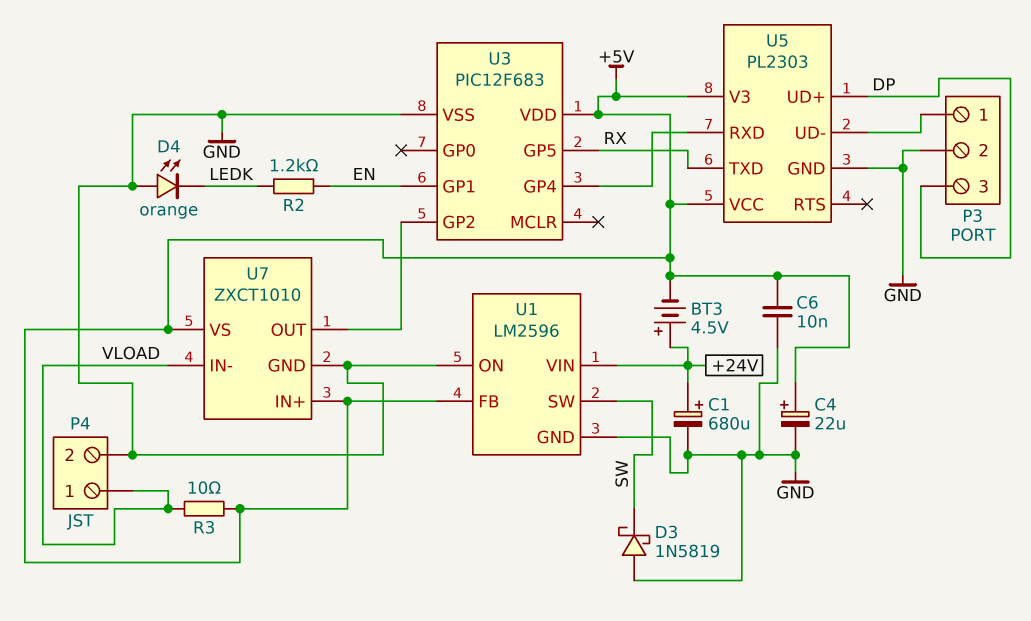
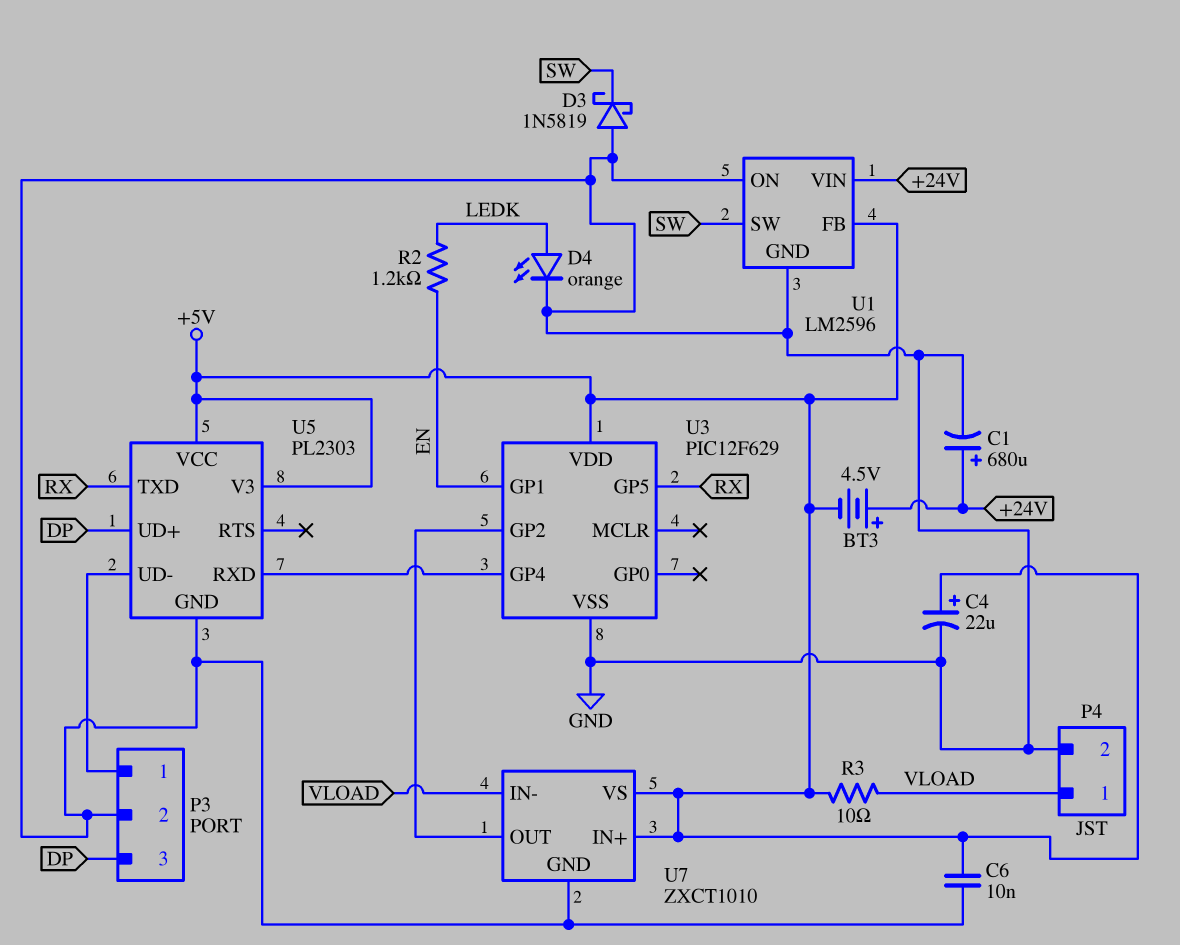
D4: LED orange (A GND, K LEDK) -> LED orange (A LEDK, K GND)
U3: PIC12F683 -> PIC12F629

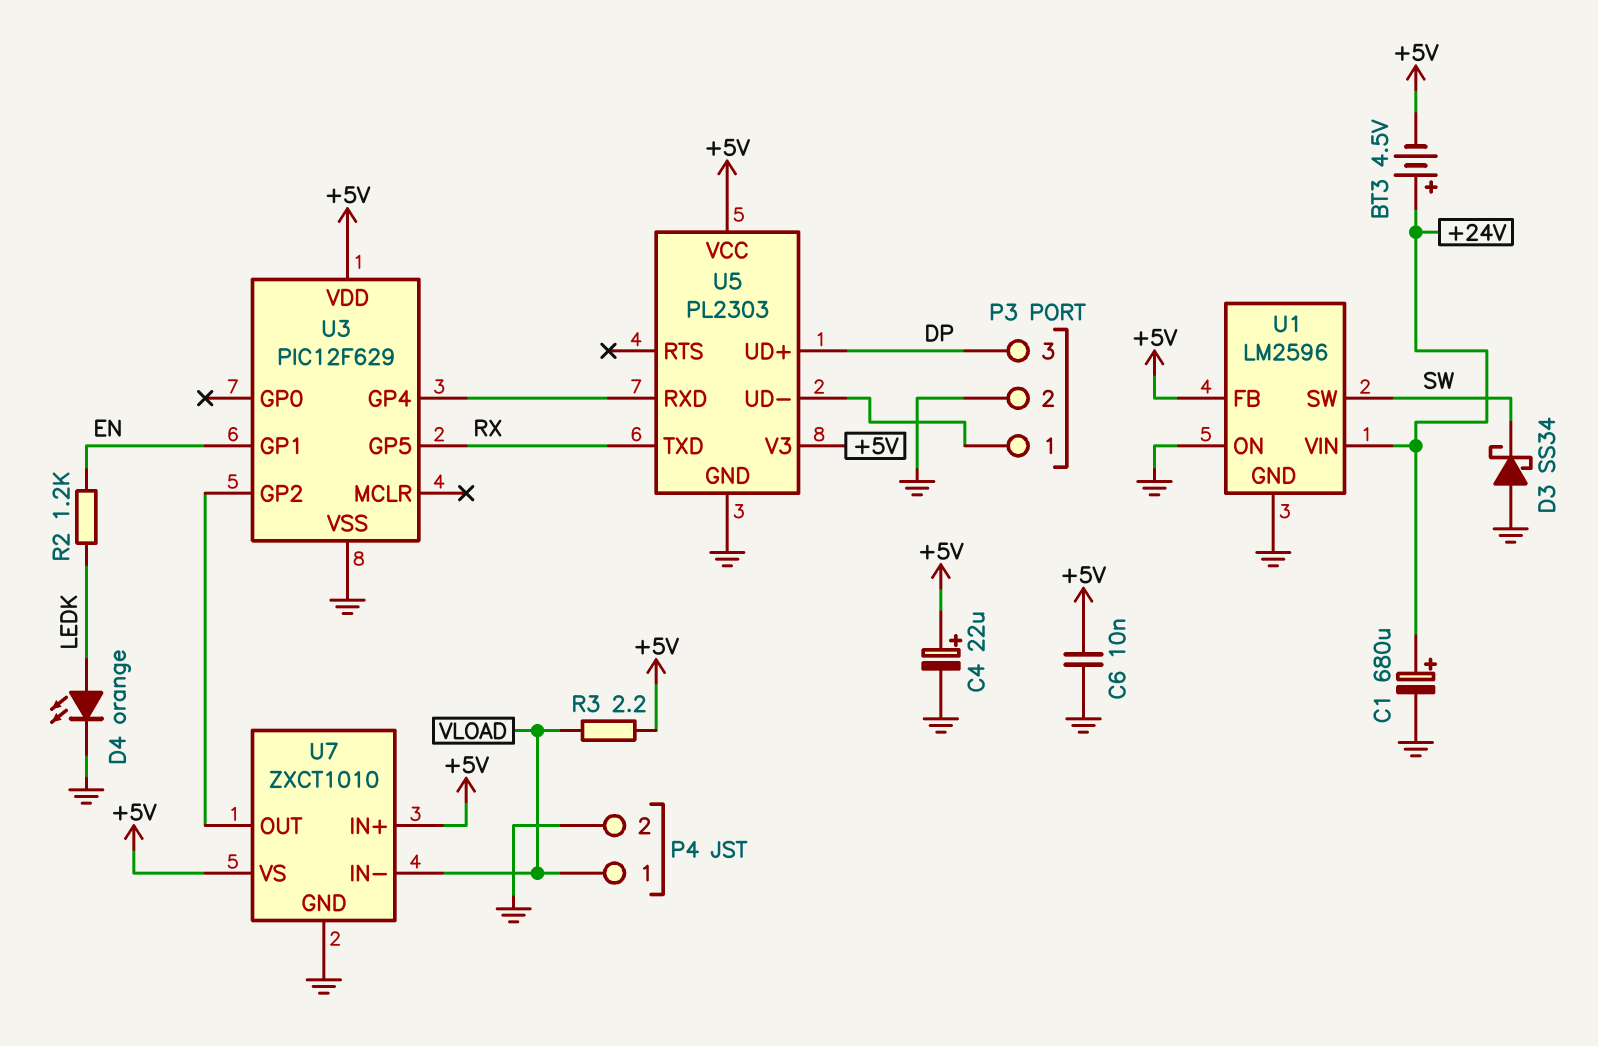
D3: schottky 1N5819 (A GND, K SW) -> schottky SS34 (A GND, K SW)
R3: 10 (+5V, VLOAD) -> 2.2 (+5V, VLOAD)

